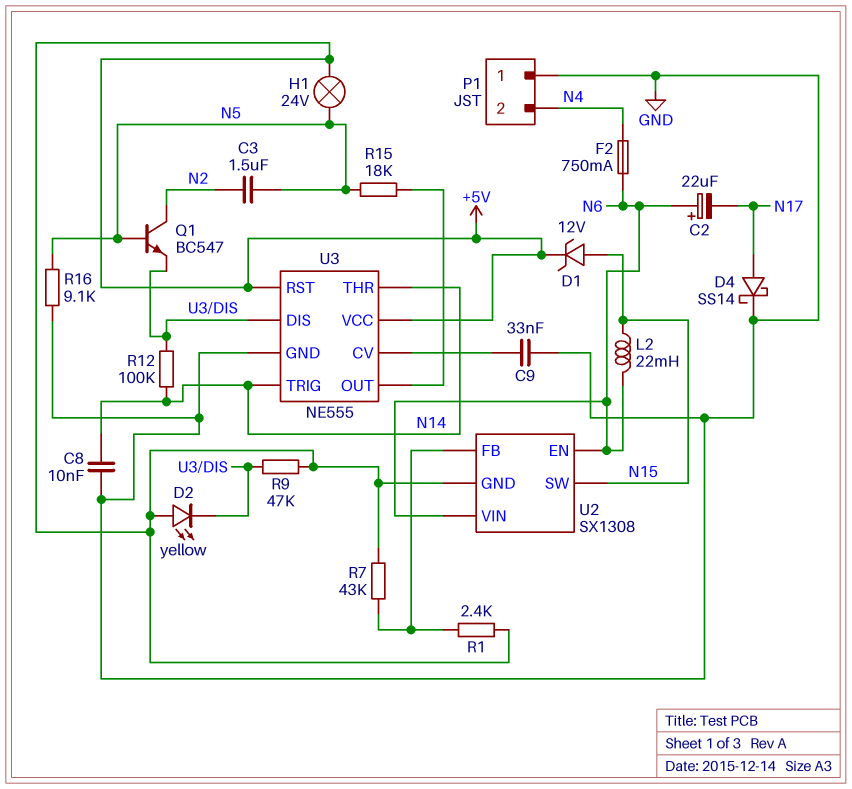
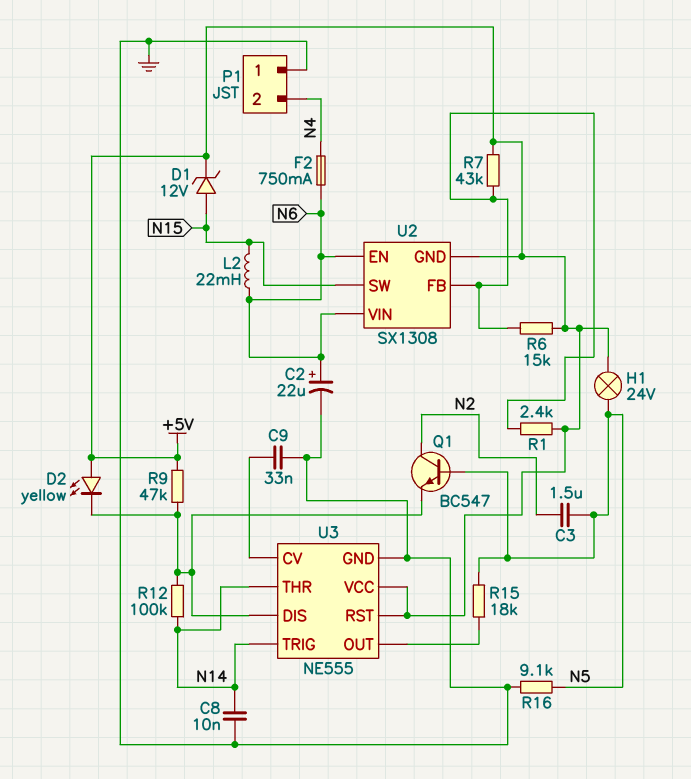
C2: 22uF (plus N6, minus N17) -> 22uF (plus N6, minus GND)
D4: schottky SS14 (A N17, K GND) -> none
R6: none -> 15k (+5V, U2/FB)

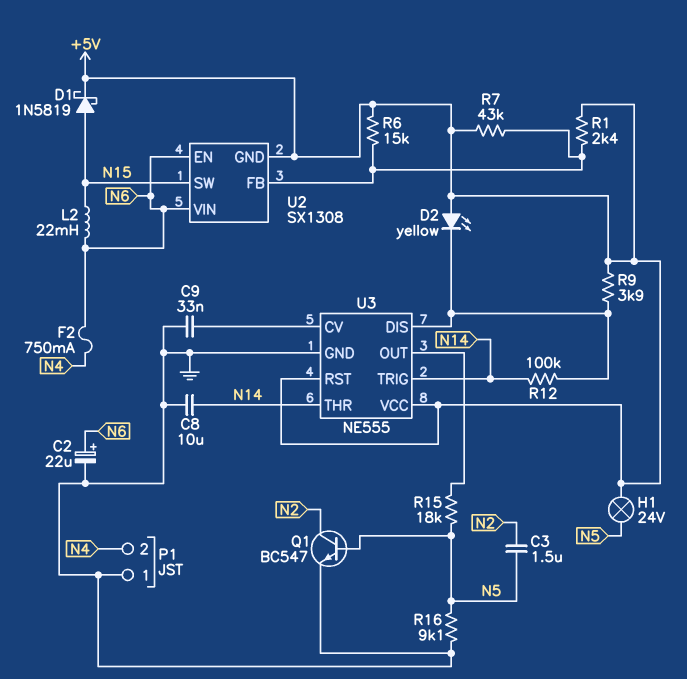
C8: 10nF (GND, N14) -> 10uF (GND, N14)
D1: zener 12V (A N15, K +5V) -> schottky 1N5819 (A N15, K +5V)
Q1: NPN BC547 (B N5, C N2, E U3/DIS) -> NPN BC547 (B N5, C N2, E GND)
R9: 47k (+5V, U3/DIS) -> 3.9k (+5V, U3/DIS)

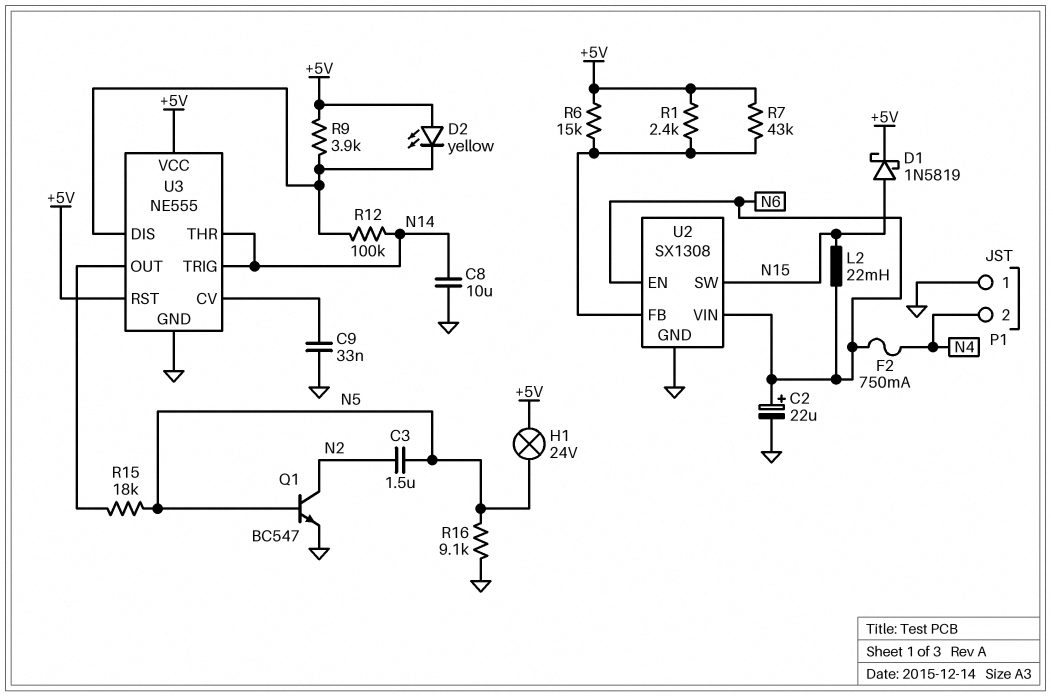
U2 pin GND: +5V -> GND

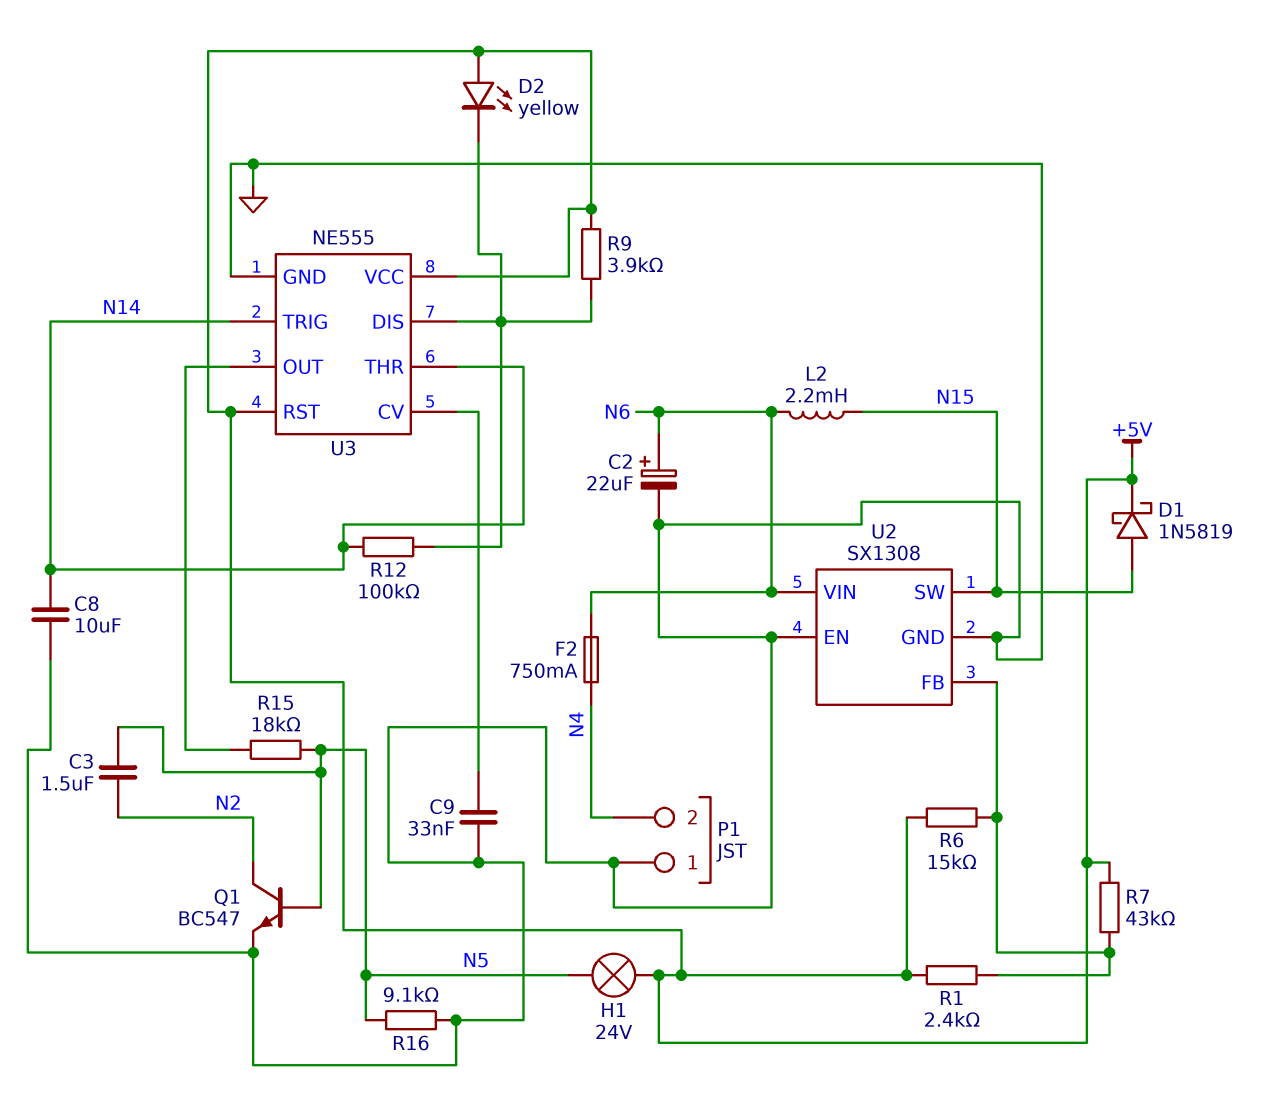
L2: 22mH (N6, N15) -> 2.2mH (N6, N15)
U2 pin EN: N6 -> GND

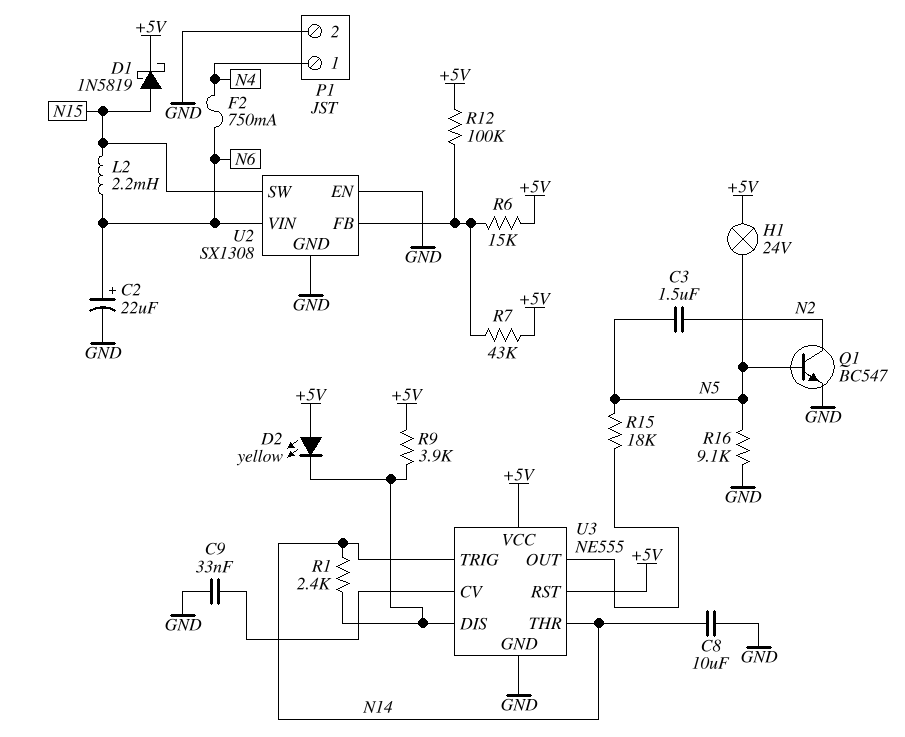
P1 pin 1: GND -> N4
P1 pin 2: N4 -> GND
R1: 2.4k (+5V, U2/FB) -> 2.4k (N14, U3/DIS)
R12: 100k (N14, U3/DIS) -> 100k (+5V, U2/FB)

